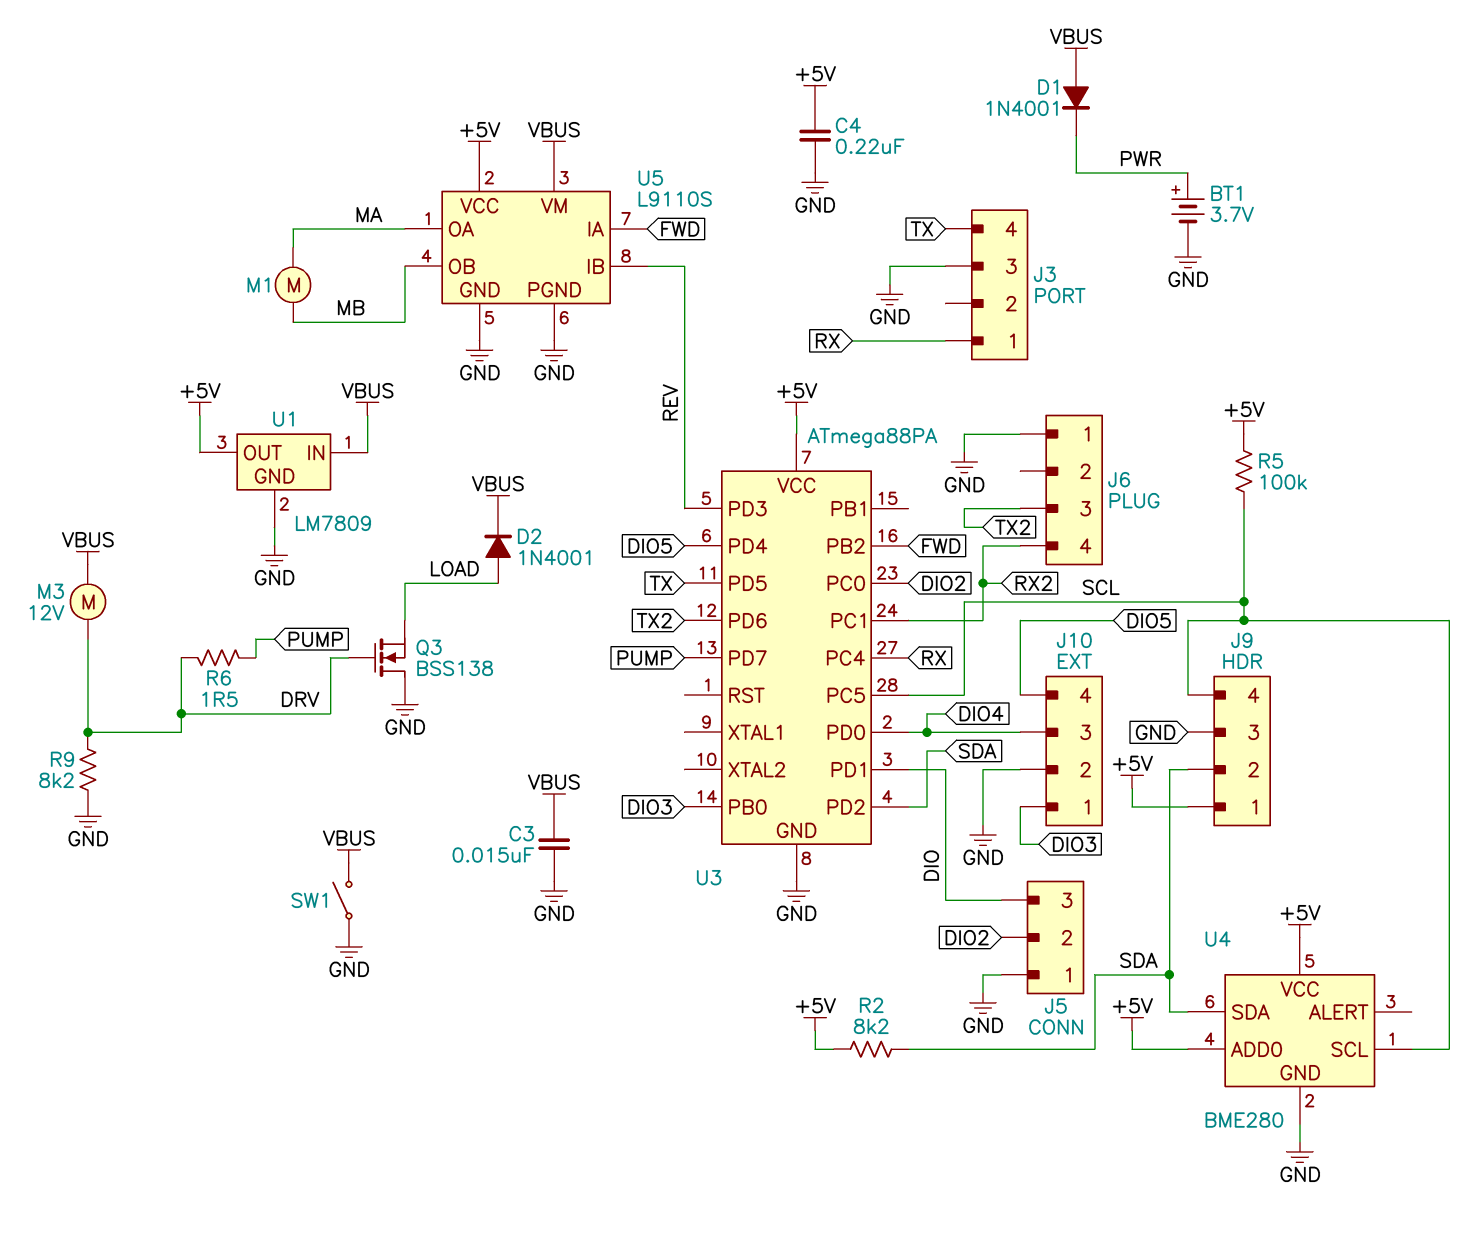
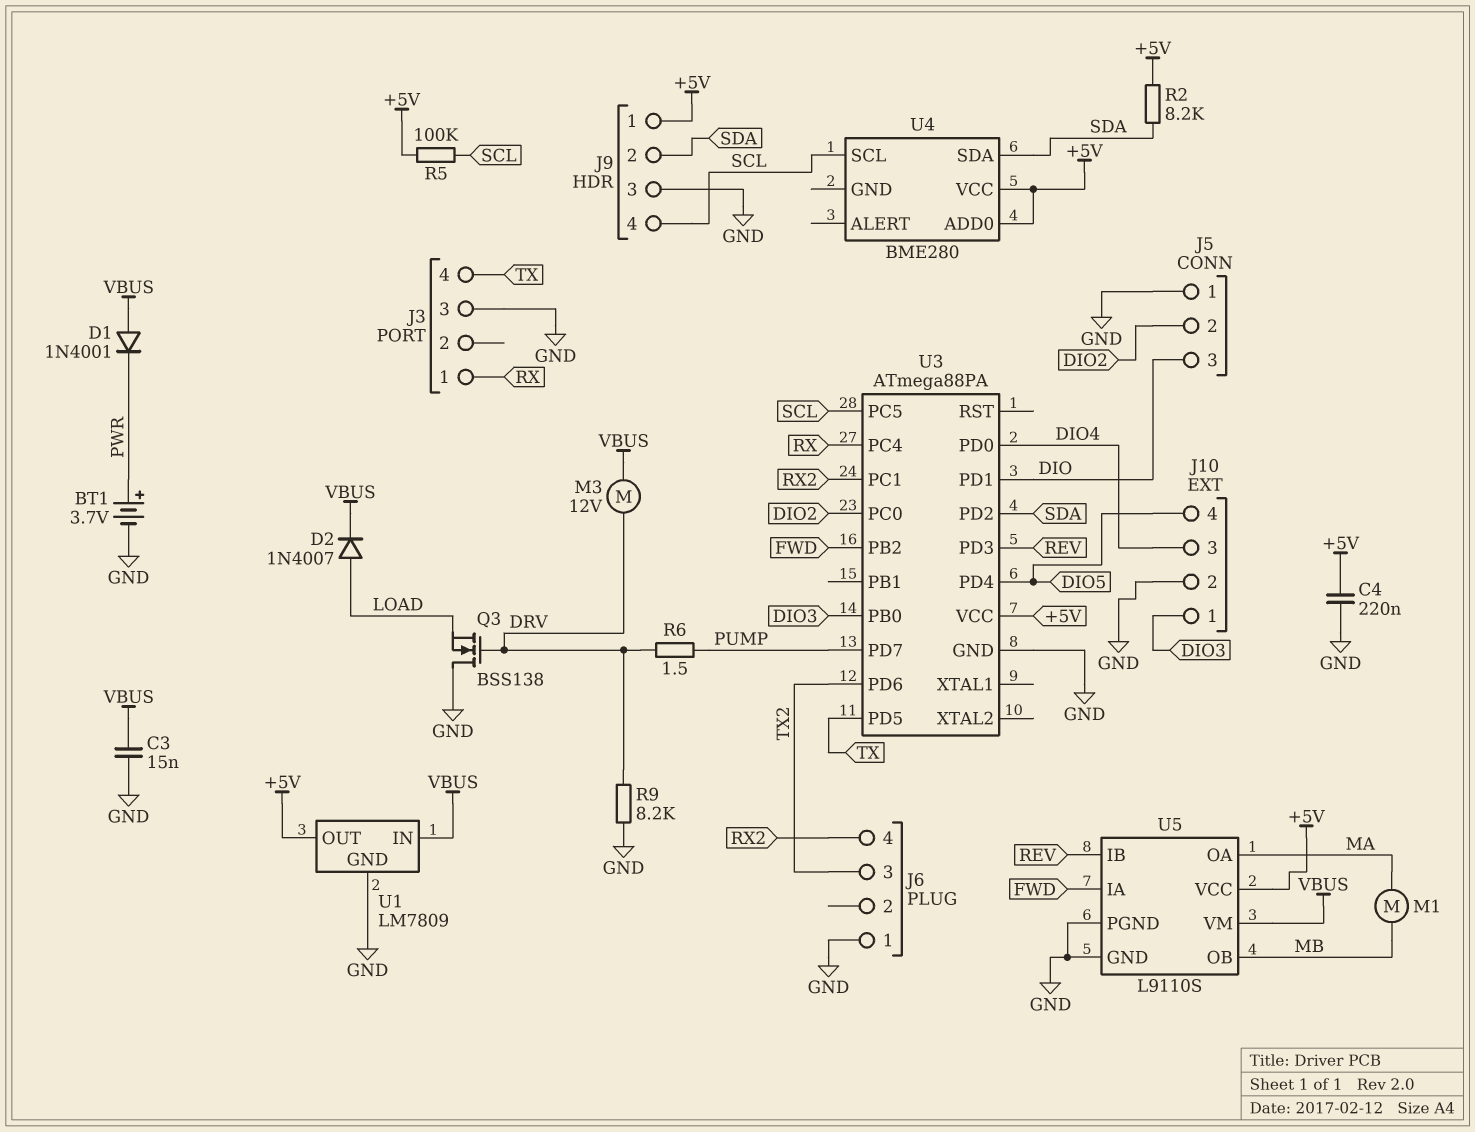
D2: diode 1N4001 (A LOAD, K VBUS) -> diode 1N4007 (A LOAD, K VBUS)
SW1: switch (GND, VBUS) -> none
U4 pin GND: GND -> none

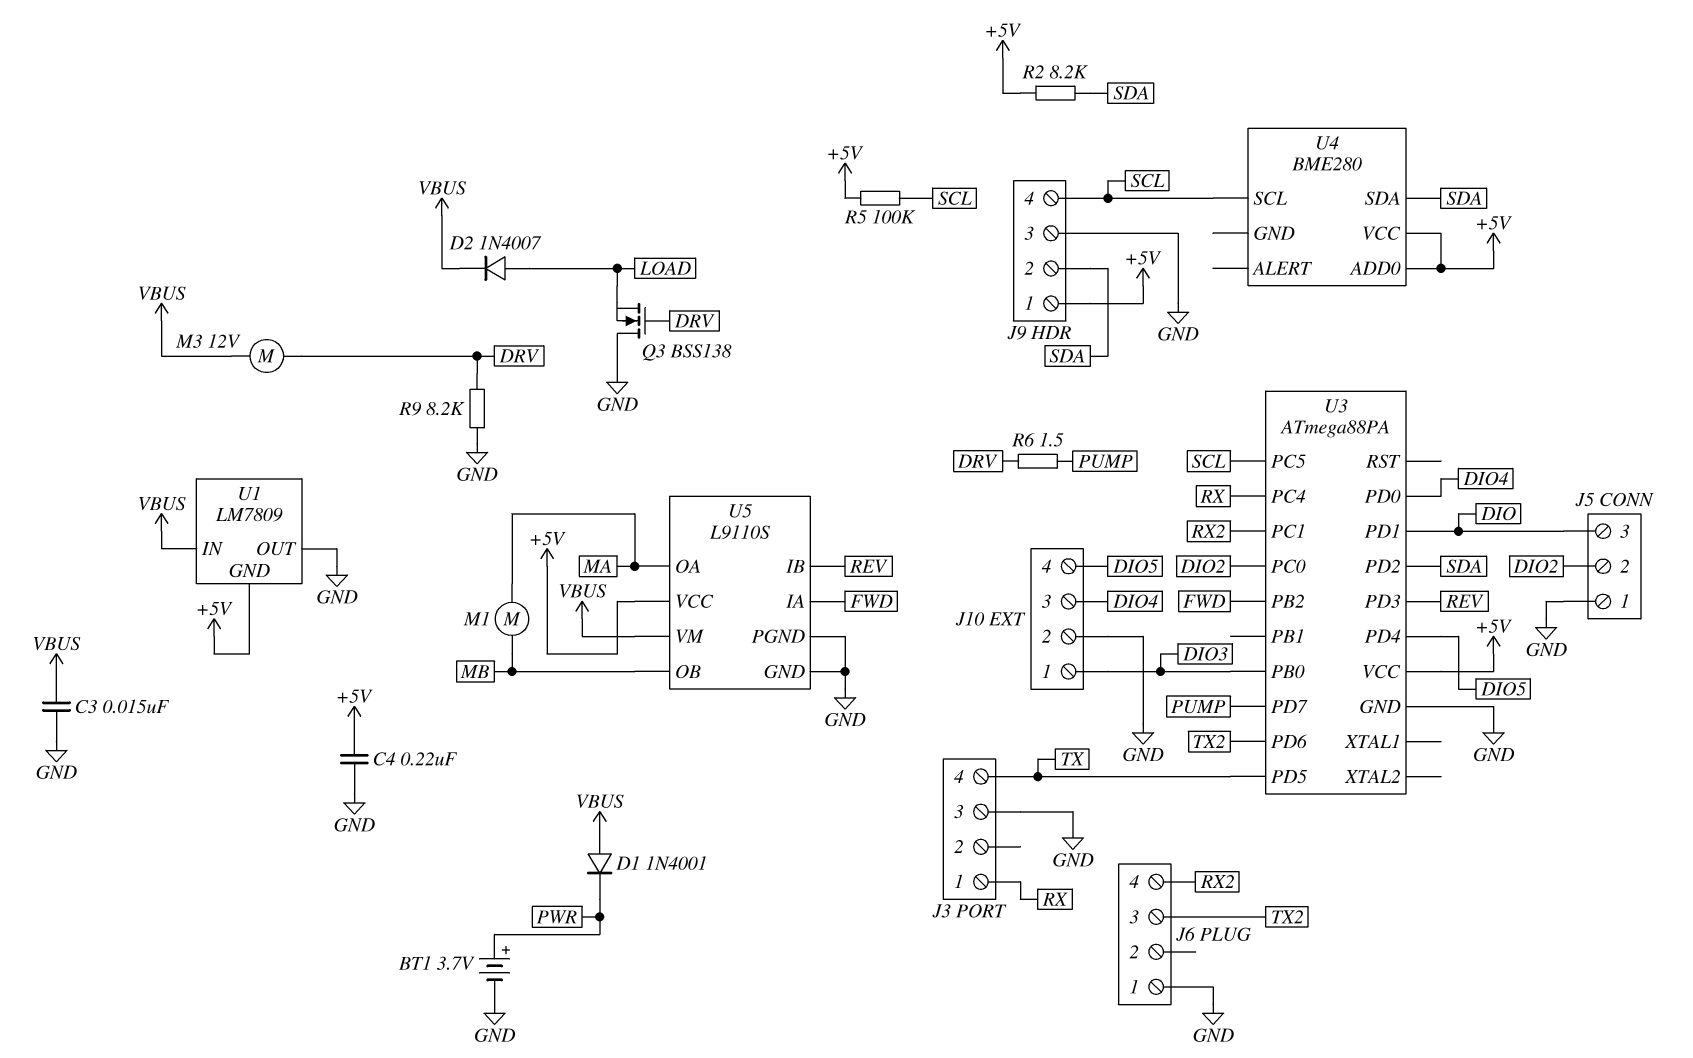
U1 pin GND: GND -> +5V
U1 pin OUT: +5V -> GND

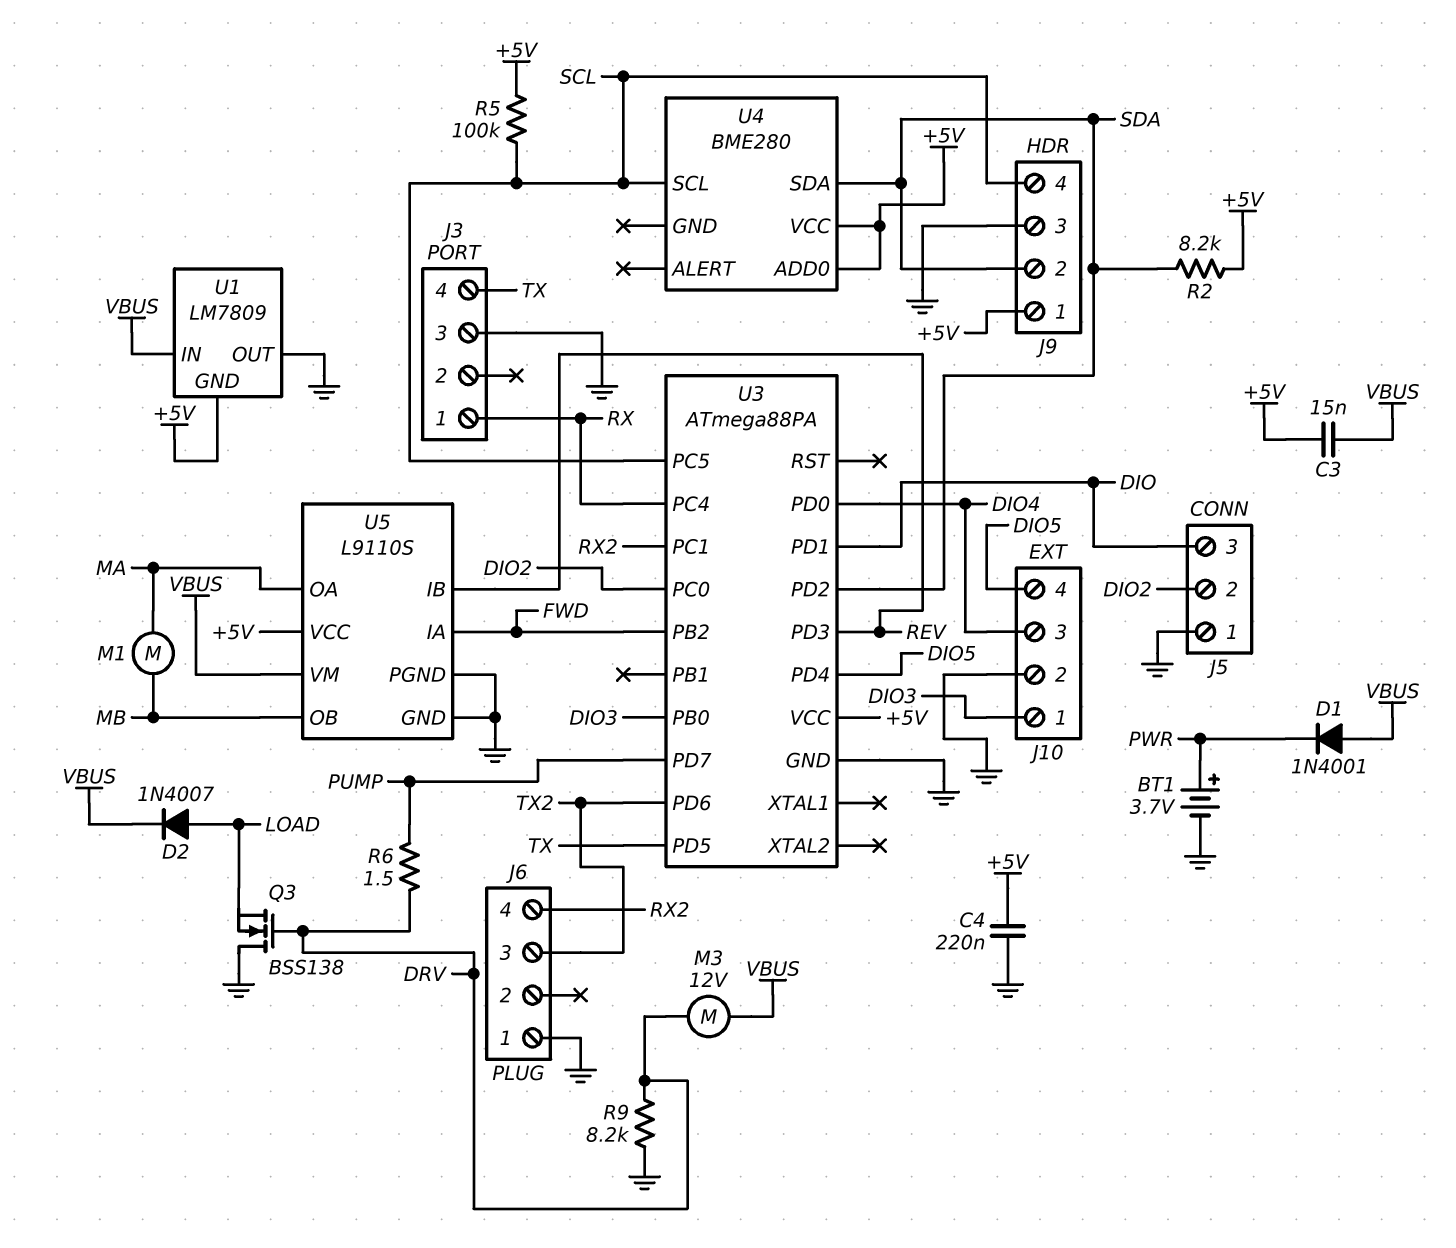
C3: 15nF (GND, VBUS) -> 15nF (+5V, VBUS)

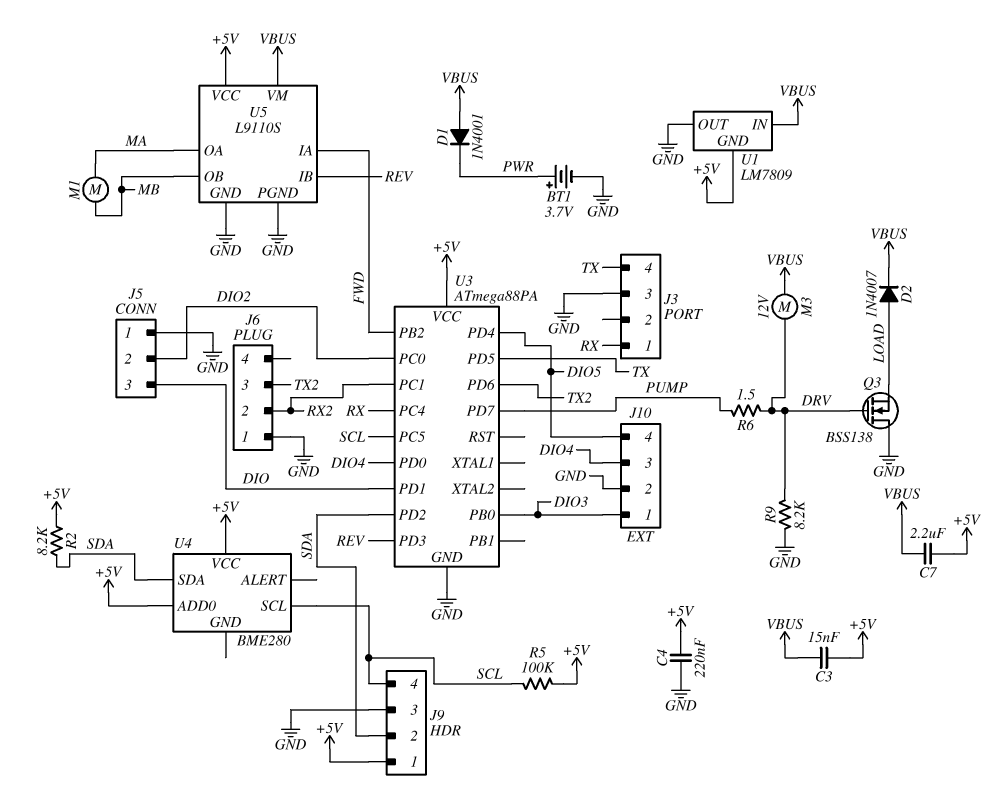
C7: none -> 2.2uF (+5V, VBUS)
J6 pin 2: none -> RX2
J6 pin 4: RX2 -> none

